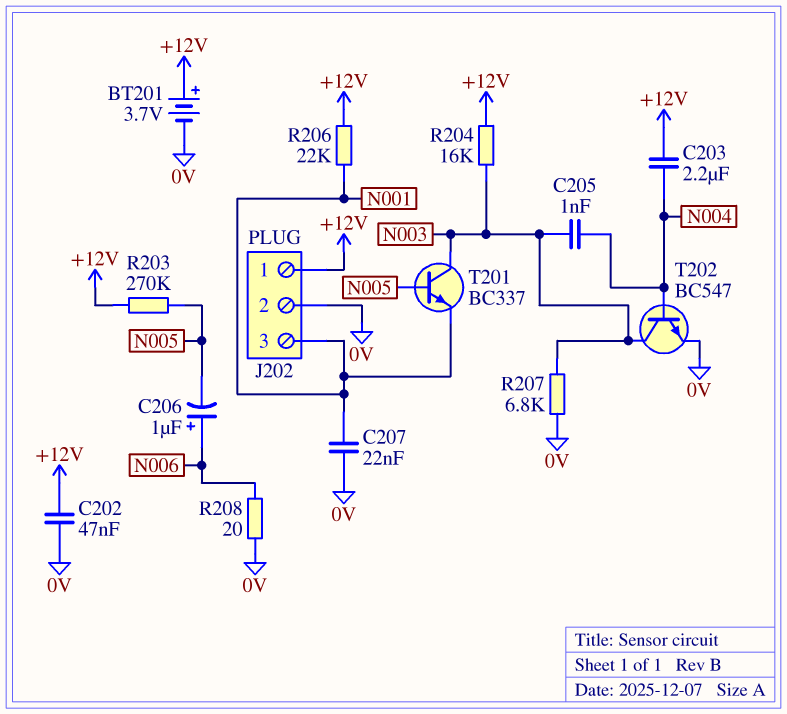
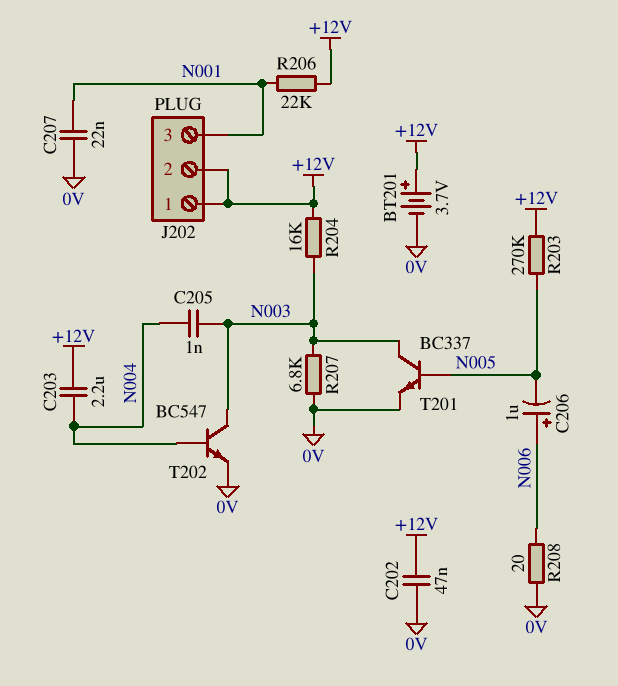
J202 pin 2: 0V -> +12V
T201: NPN BC337 (B N005, C N003, E N001) -> NPN BC337 (B N005, C N003, E 0V)

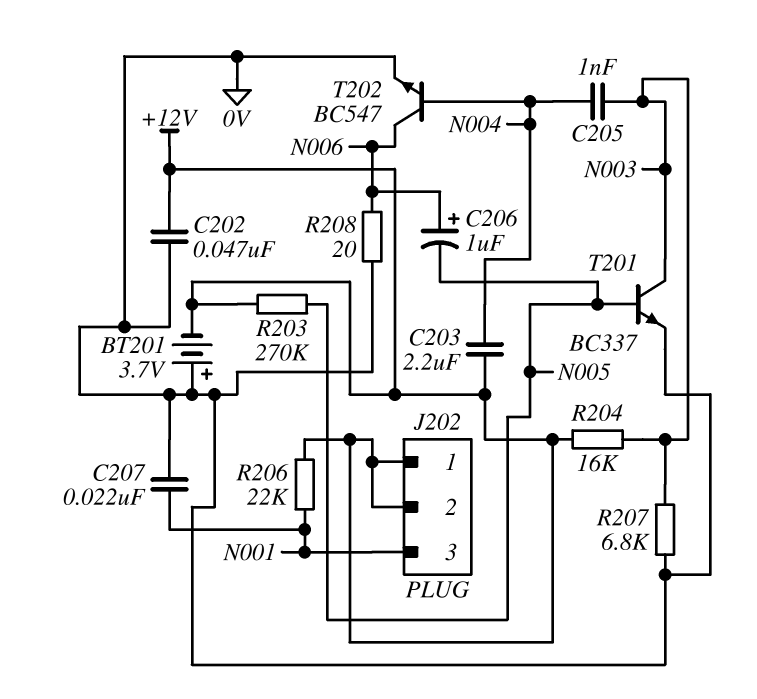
BT201: 3.7V (plus +12V, minus 0V) -> 3.7V (plus 0V, minus +12V)
T202: NPN BC547 (B N004, C N003, E 0V) -> NPN BC547 (B N004, C N006, E 0V)

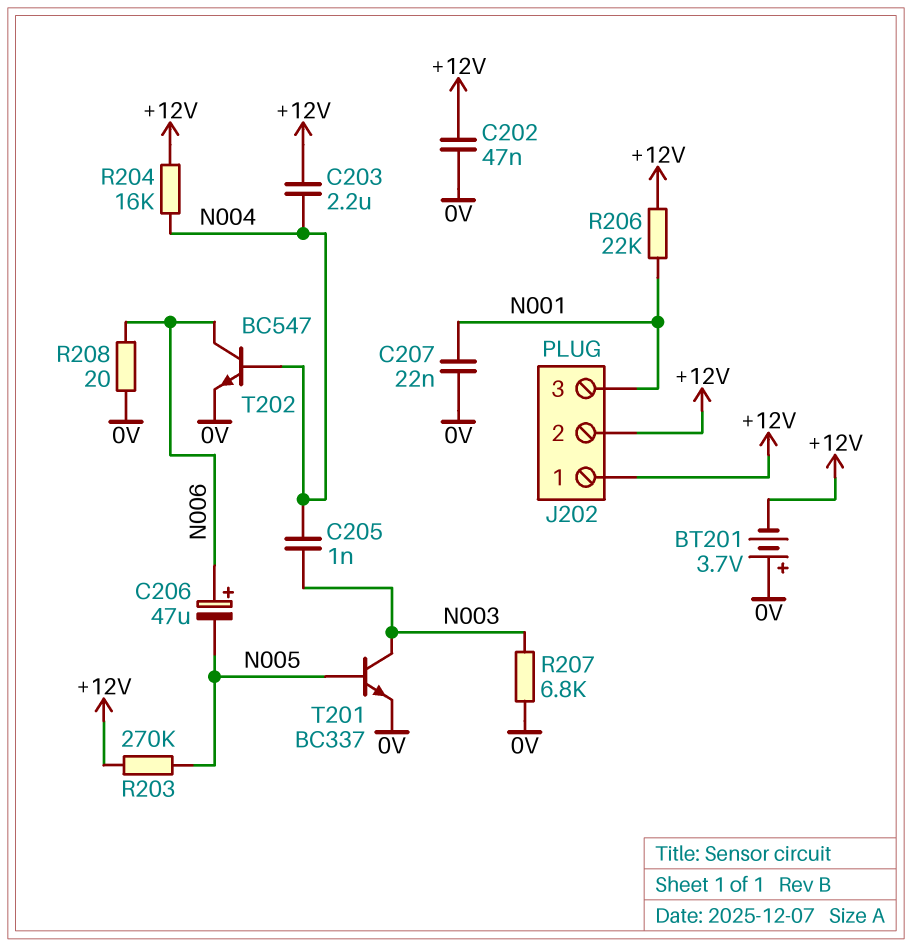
C206: 1uF (plus N006, minus N005) -> 47uF (plus N006, minus N005)
R204: 16k (+12V, N003) -> 16k (+12V, N004)

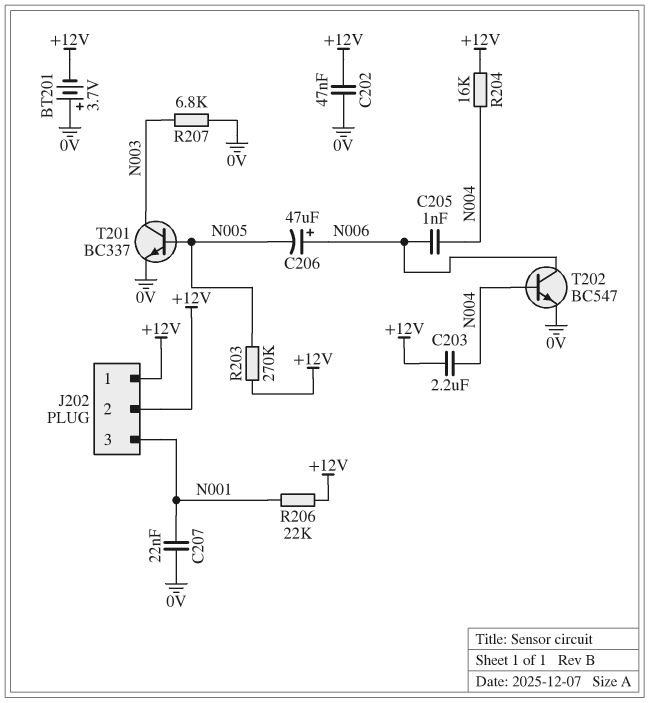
C205: 1nF (N003, N004) -> 1nF (N004, N006)
R208: 20 (0V, N006) -> none

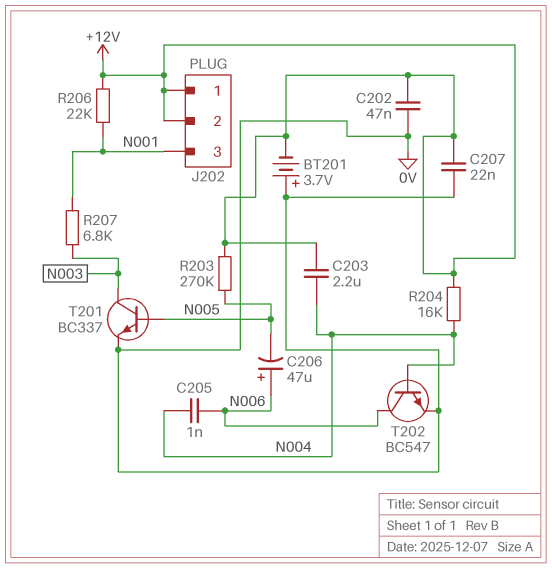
C207: 22nF (0V, N001) -> 22nF (+12V, 0V)
R207: 6.8k (0V, N003) -> 6.8k (N001, N003)

